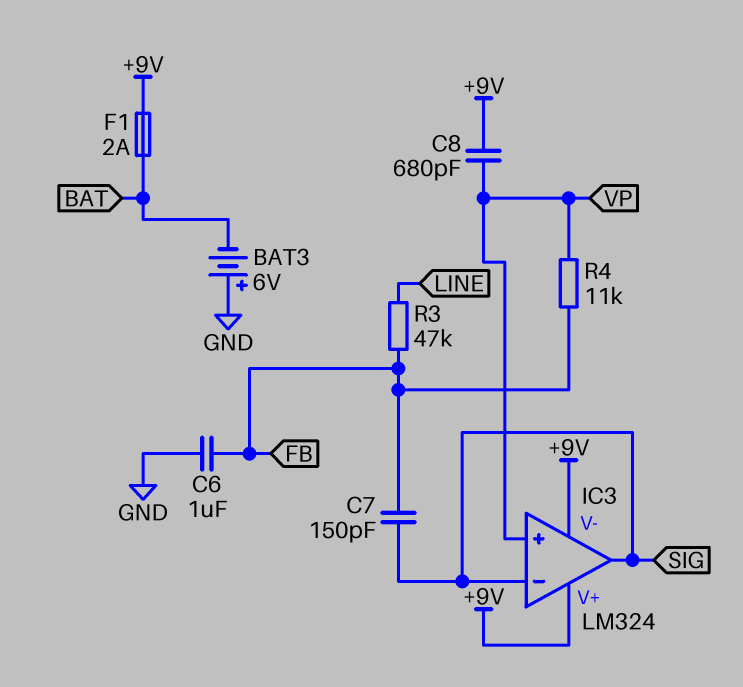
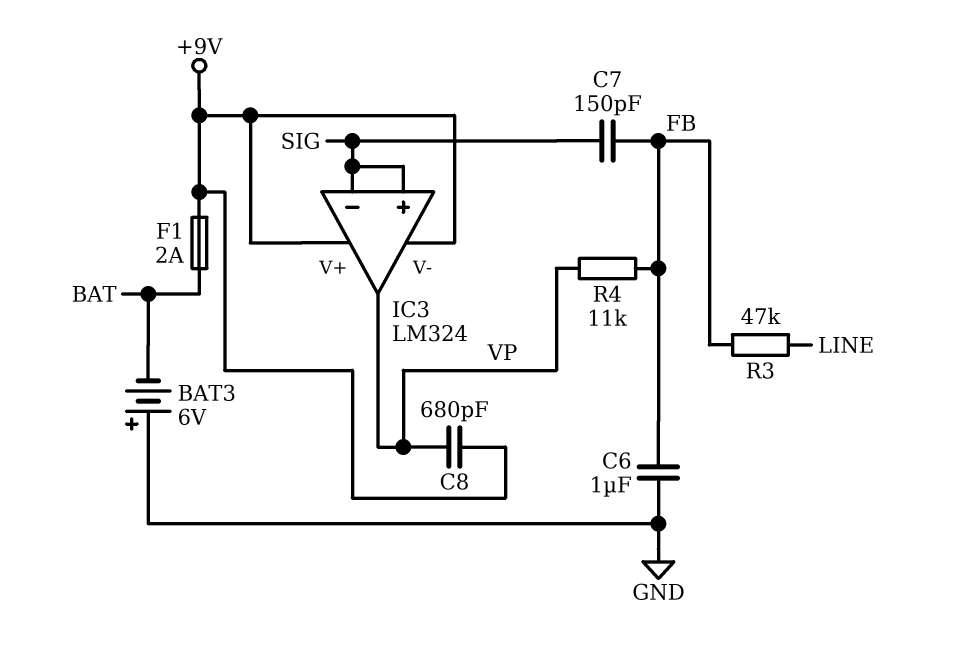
IC3 pin in+: VP -> SIG
IC3 pin out: SIG -> VP

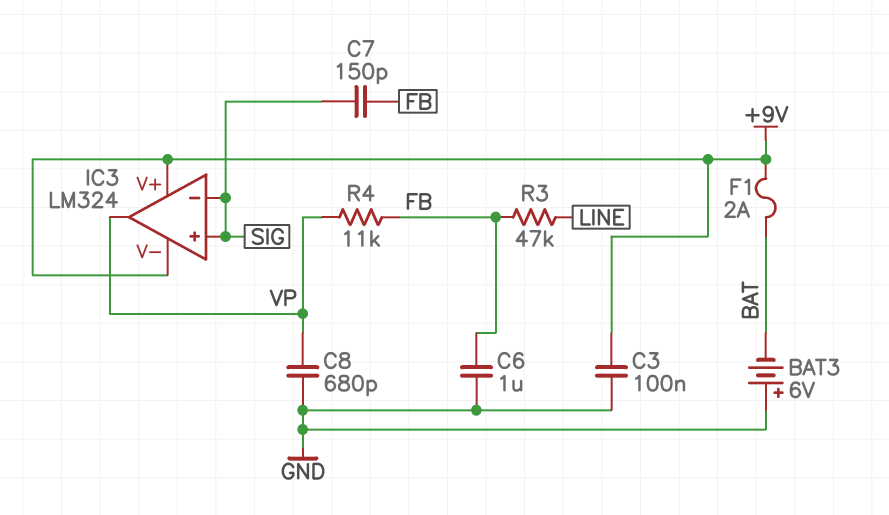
C3: none -> 100nF (+9V, GND)
C8: 680pF (+9V, VP) -> 680pF (GND, VP)

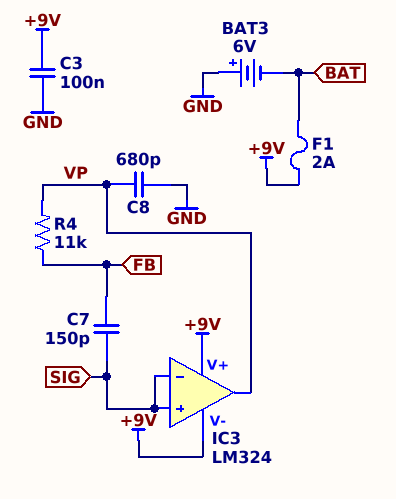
C6: 1uF (FB, GND) -> none
R3: 47k (FB, LINE) -> none

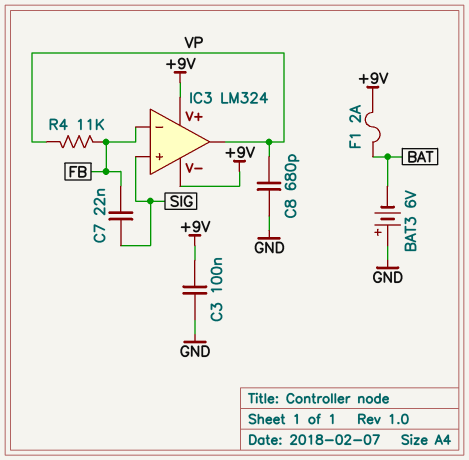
C7: 150pF (FB, SIG) -> 22nF (FB, SIG)
IC3 pin in-: SIG -> FB

